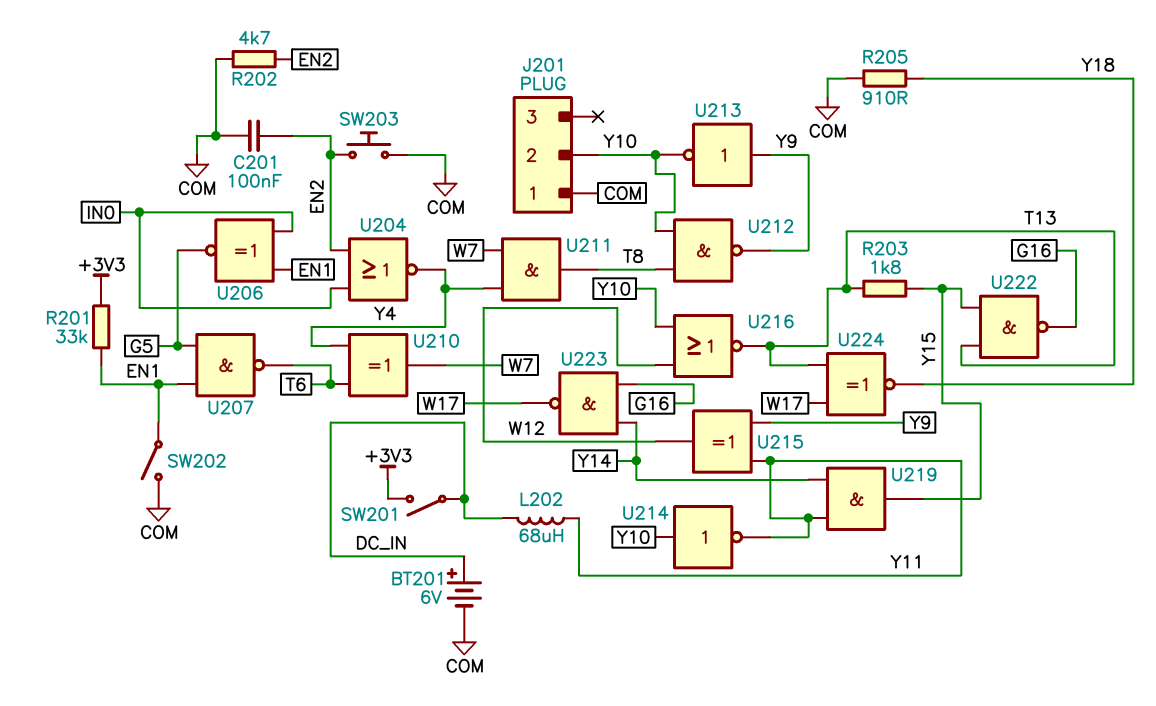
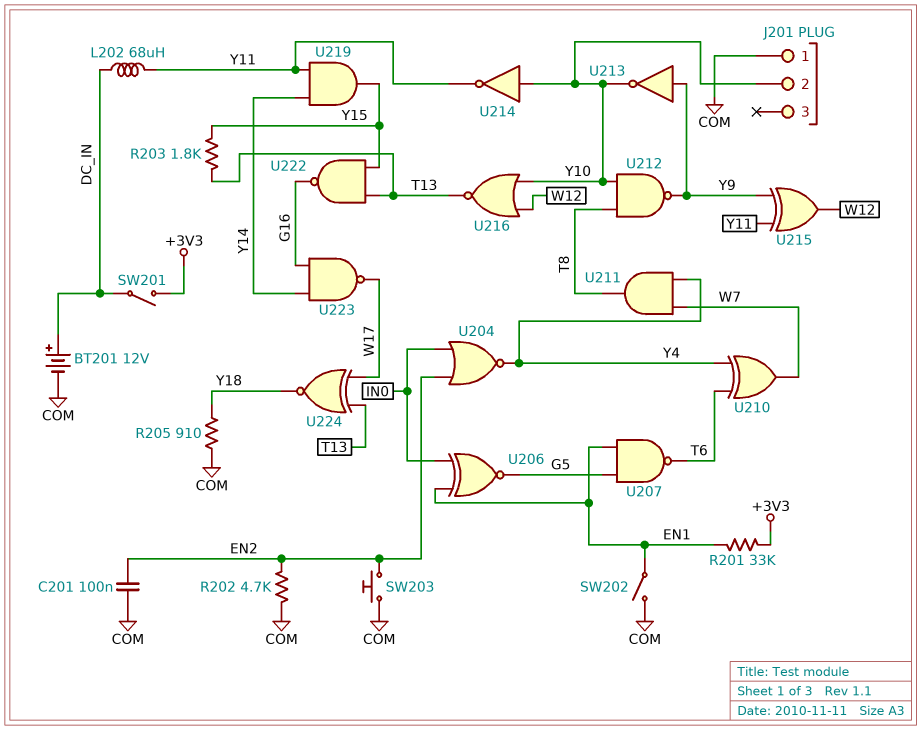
BT201: 6V (plus DC_IN, minus COM) -> 12V (plus DC_IN, minus COM)

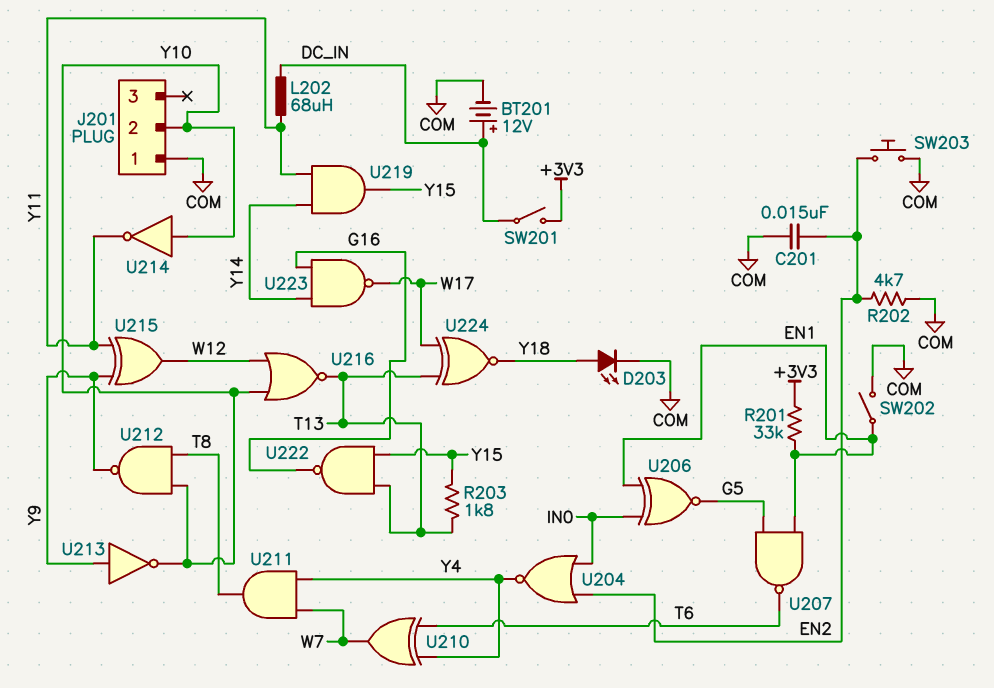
C201: 100nF (COM, EN2) -> 15nF (COM, EN2)
D203: none -> LED (A Y18, K COM)
R205: 910 (COM, Y18) -> none

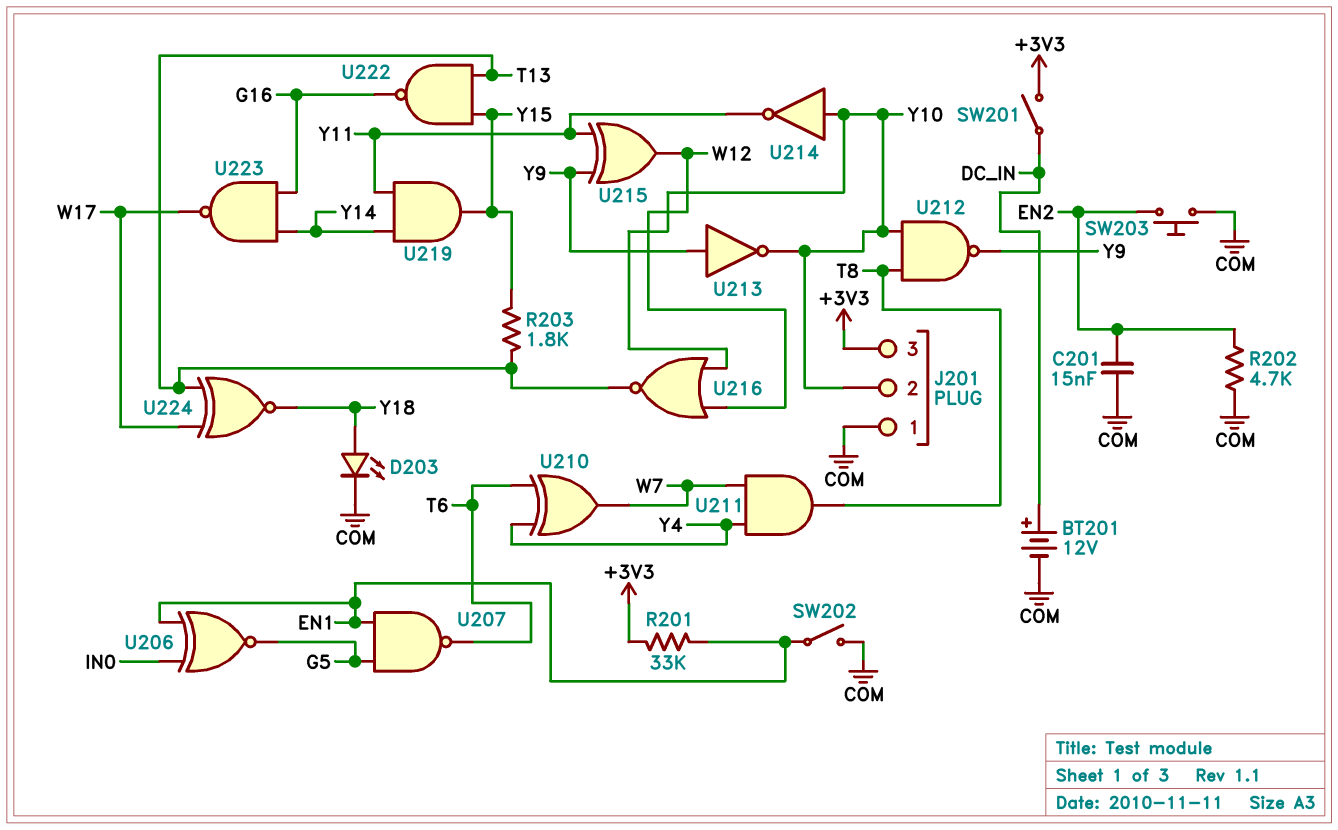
J201 pin 3: none -> +3V3
L202: 68uH (DC_IN, Y11) -> none
U204: NOR (in EN2, in IN0, out Y4) -> none

